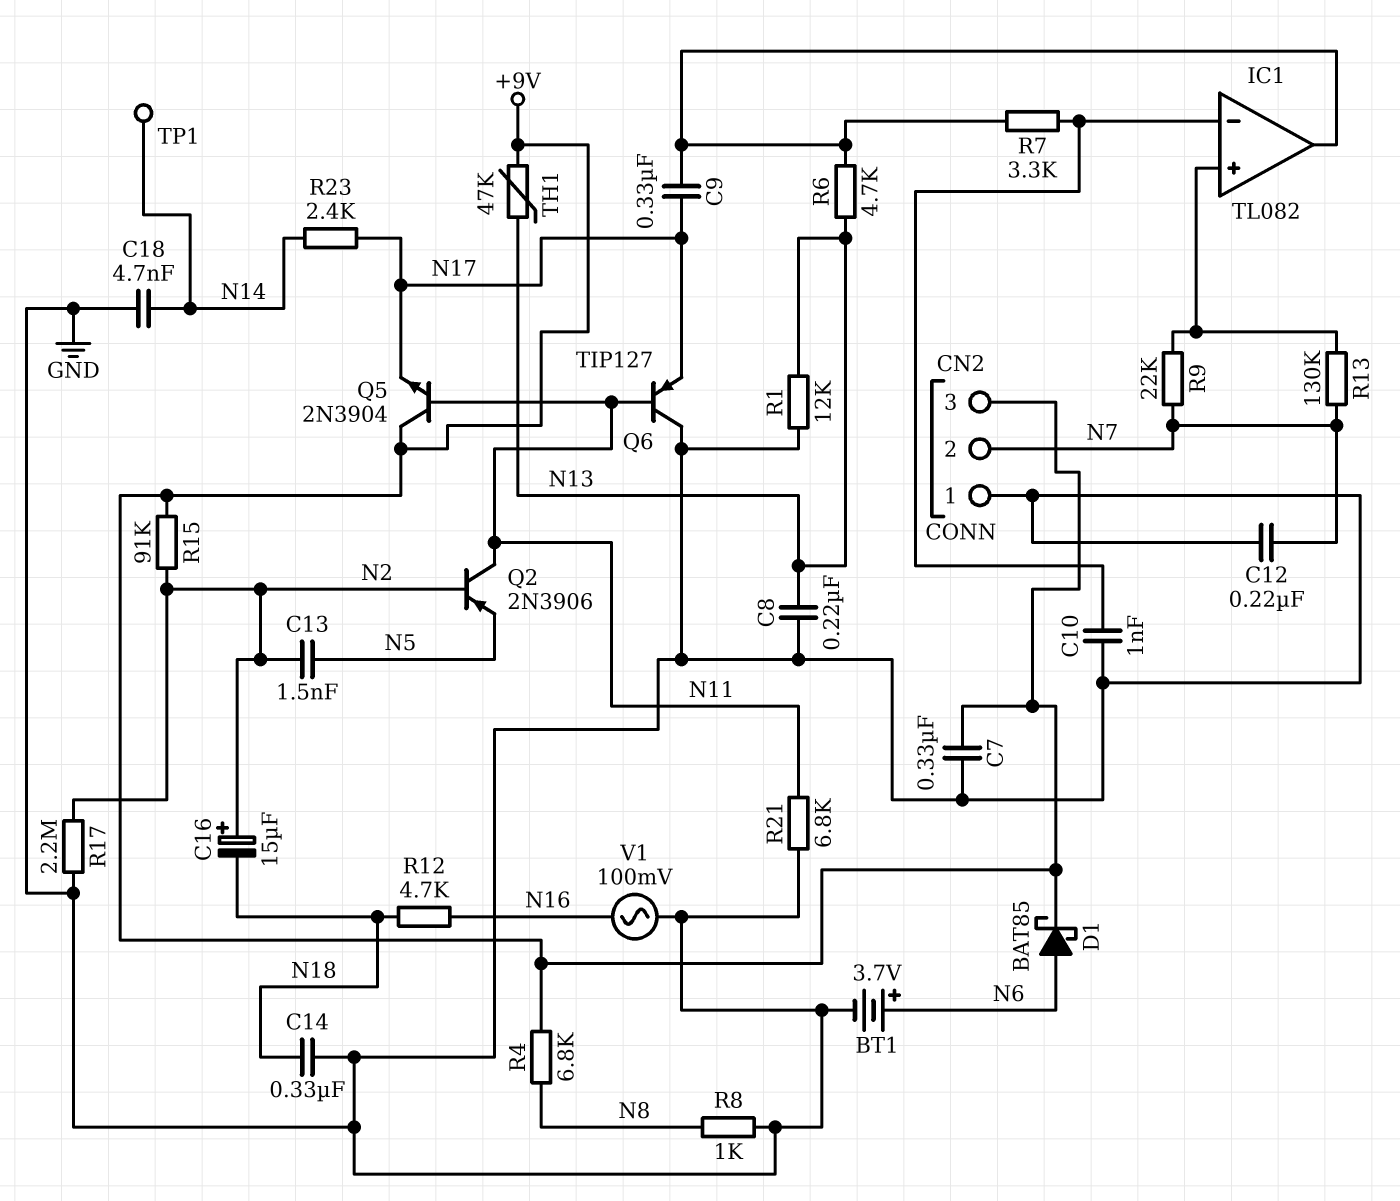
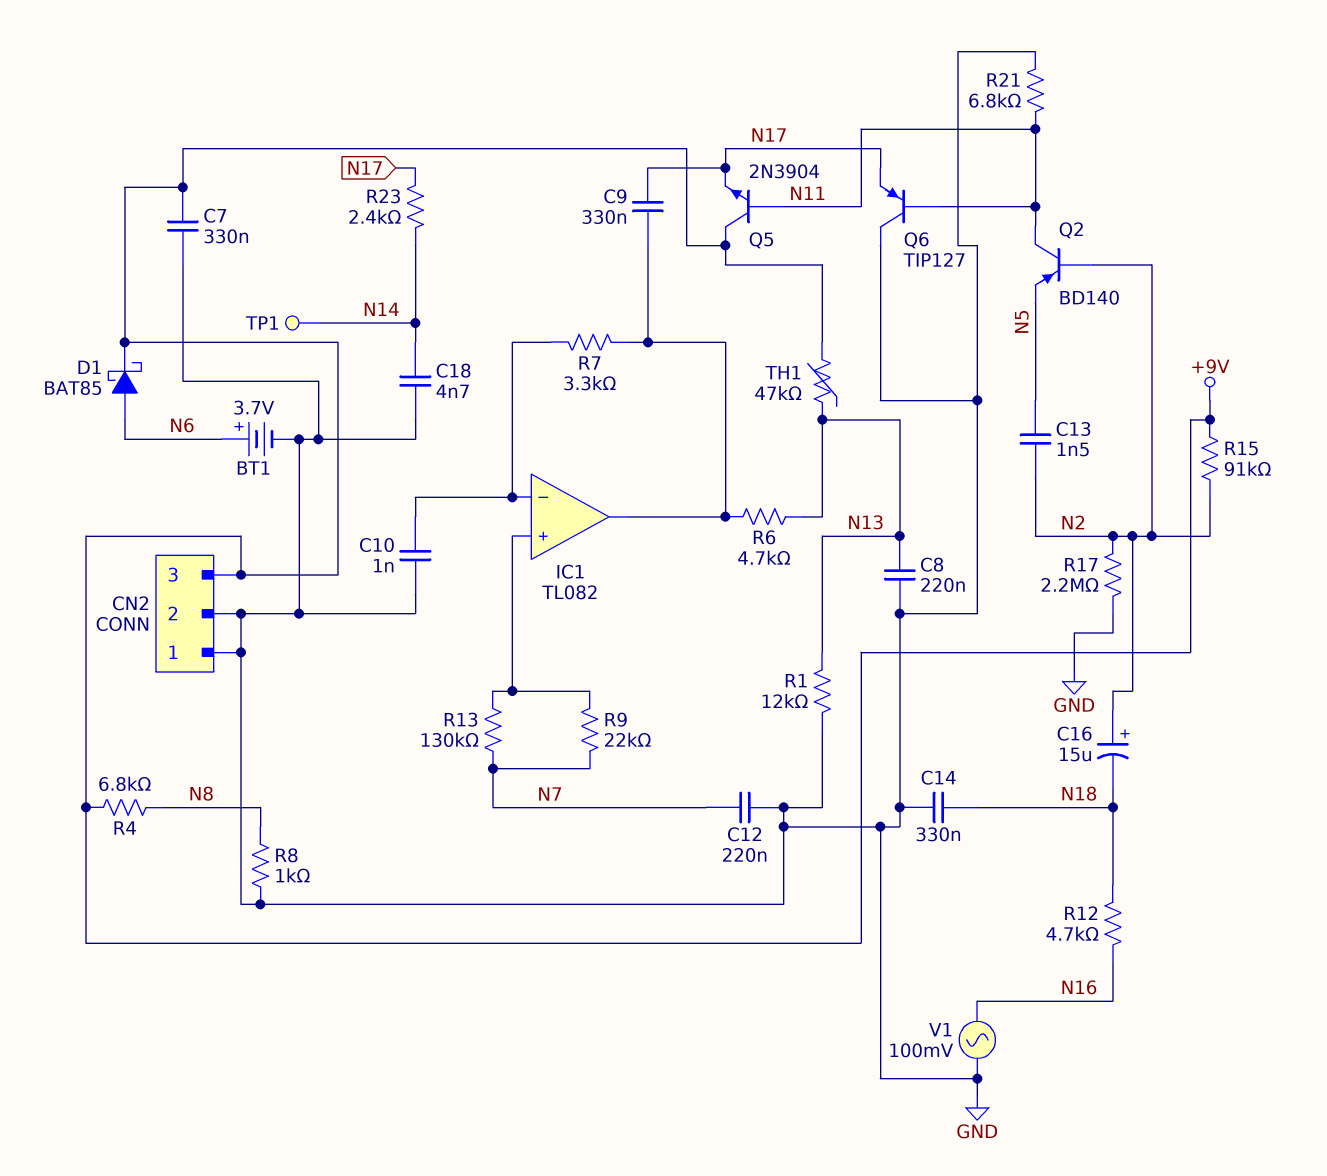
CN2 pin 2: N7 -> GND
Q2: PNP 2N3906 (B N2, C N11, E N5) -> PNP BD140 (B N2, C N11, E N5)

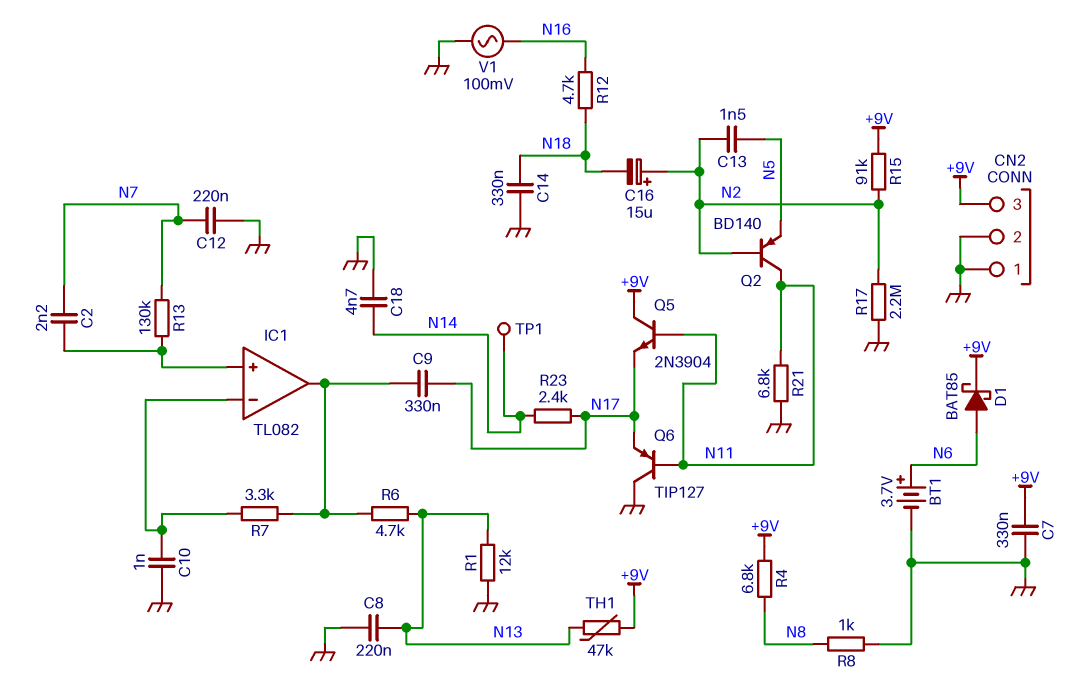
C2: none -> 2.2nF (IC1/in+, N7)
R9: 22k (IC1/in+, N7) -> none

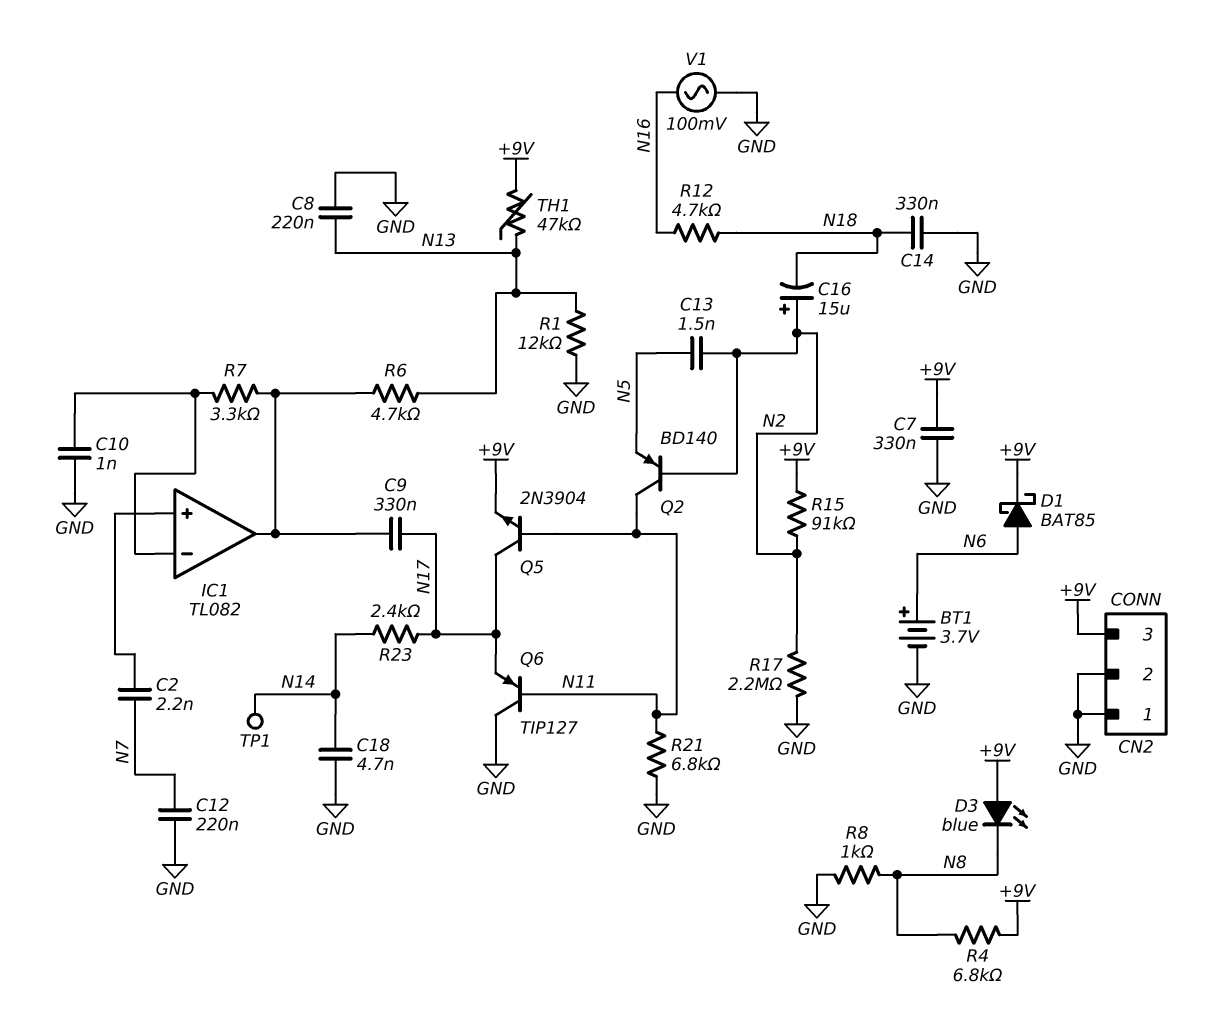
D3: none -> LED blue (A +9V, K N8)
Q5: NPN 2N3904 (B N11, C +9V, E N17) -> NPN 2N3904 (B N11, C N17, E +9V)
R13: 130k (IC1/in+, N7) -> none

